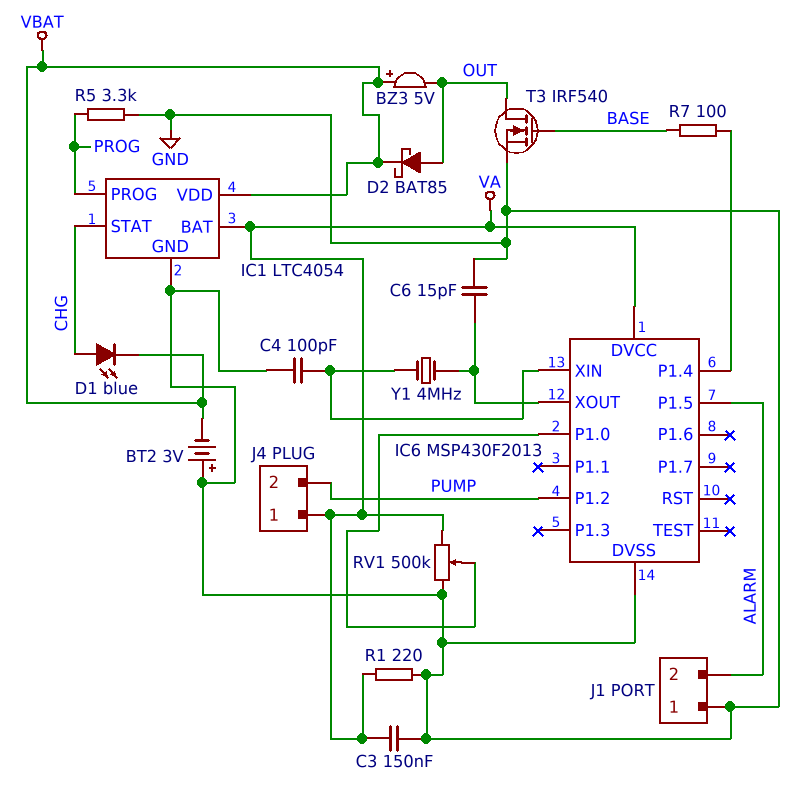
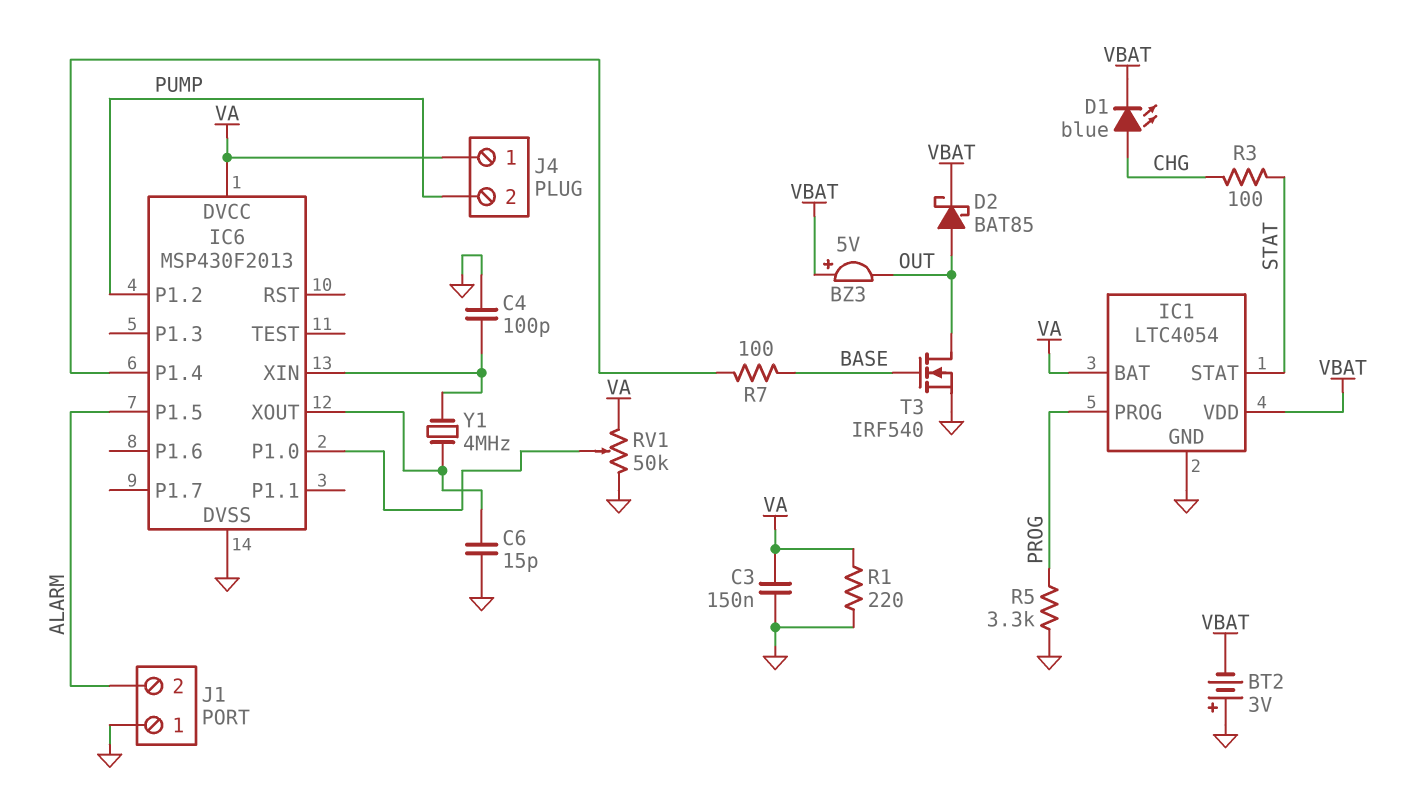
IC1 pin STAT: CHG -> STAT
R3: none -> 100 (CHG, STAT)
RV1: 500k (GND, VA, wiper IC6/P1.0) -> 50k (GND, VA, wiper IC6/P1.0)

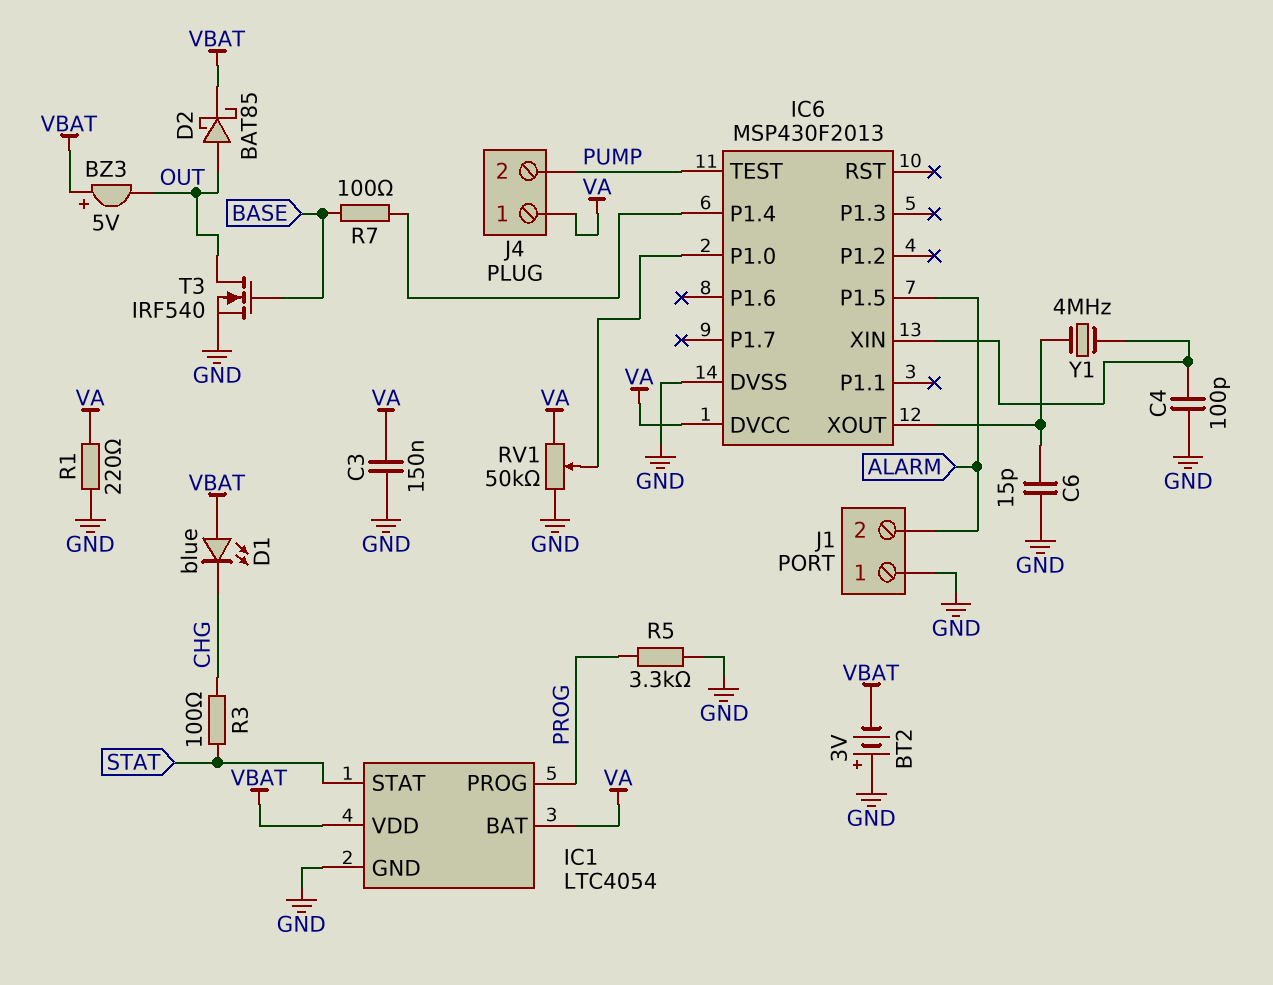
D1: LED blue (A CHG, K VBAT) -> LED blue (A VBAT, K CHG)
IC6 pin P1.2: PUMP -> none
IC6 pin TEST: none -> PUMP

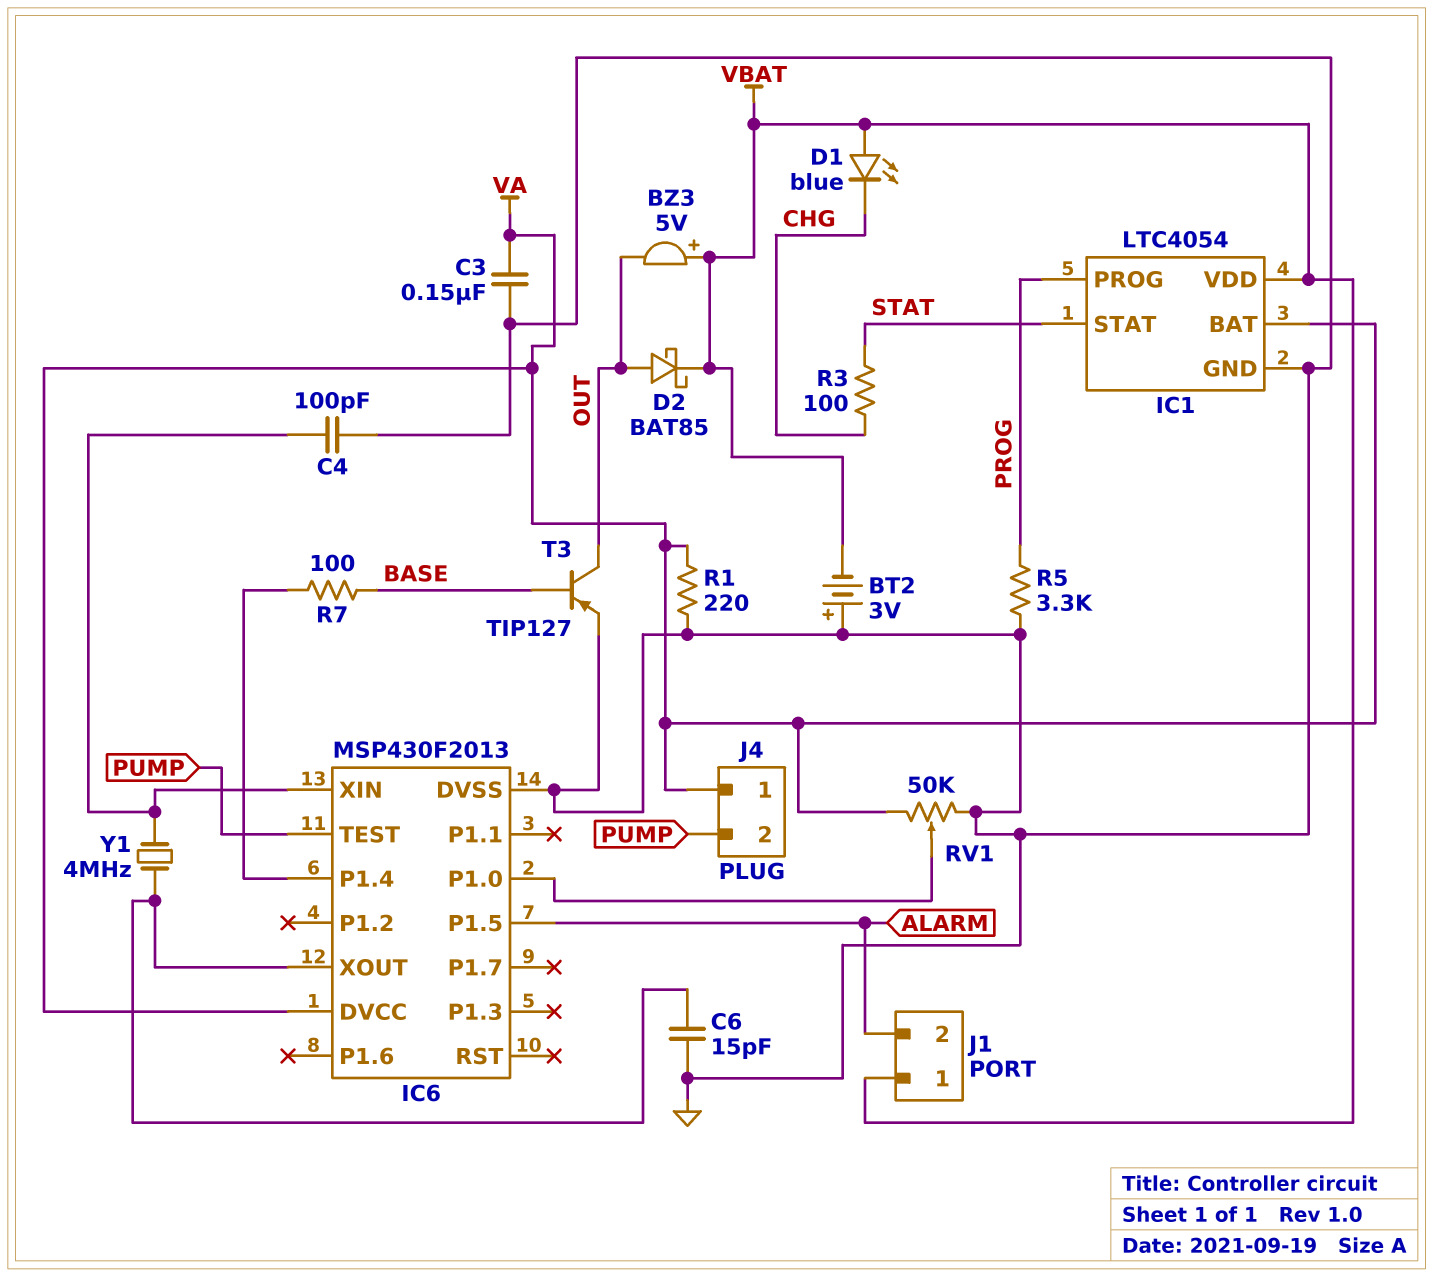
J1 pin 1: GND -> VBAT
T3: NMOS IRF540 (G BASE, D OUT, S GND) -> PNP TIP127 (B BASE, C OUT, E GND)

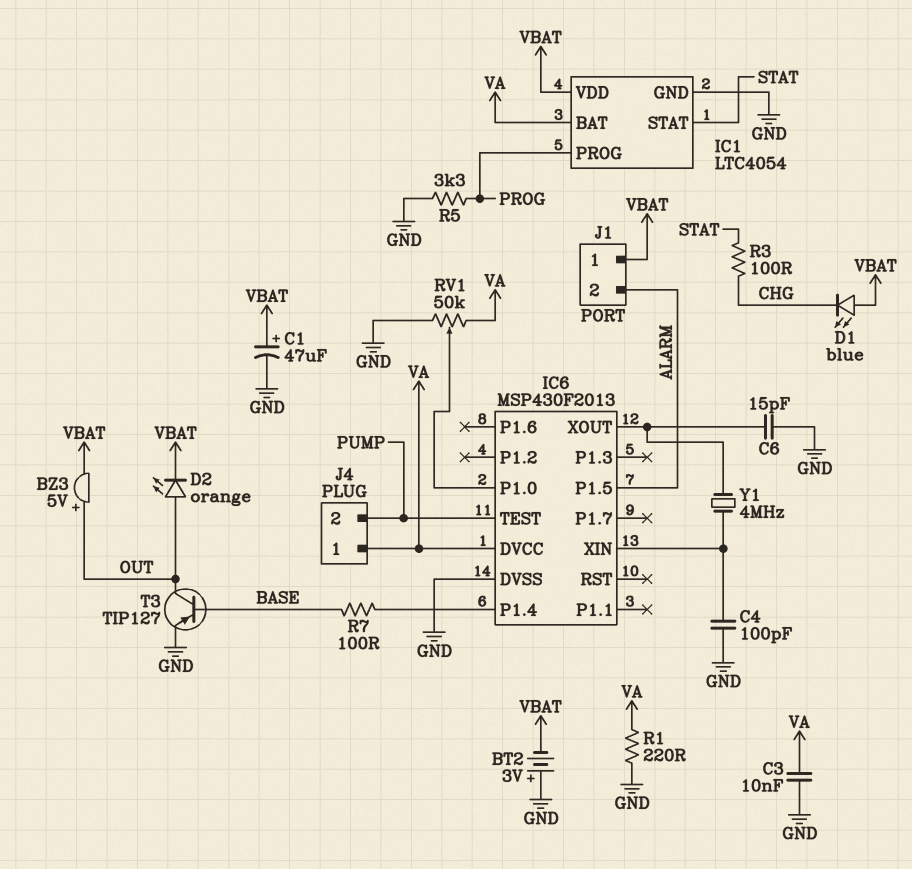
BZ3: buzzer 5V (plus VBAT, minus OUT) -> buzzer 5V (plus OUT, minus VBAT)
C1: none -> 47uF (plus VBAT, minus GND)
C3: 150nF (GND, VA) -> 10nF (GND, VA)
D2: schottky BAT85 (A OUT, K VBAT) -> LED orange (A OUT, K VBAT)

